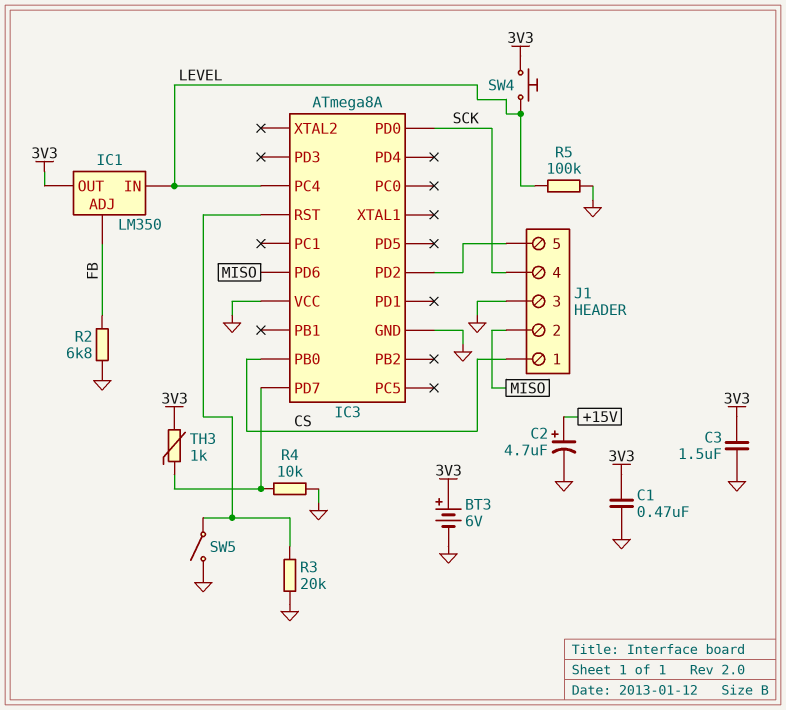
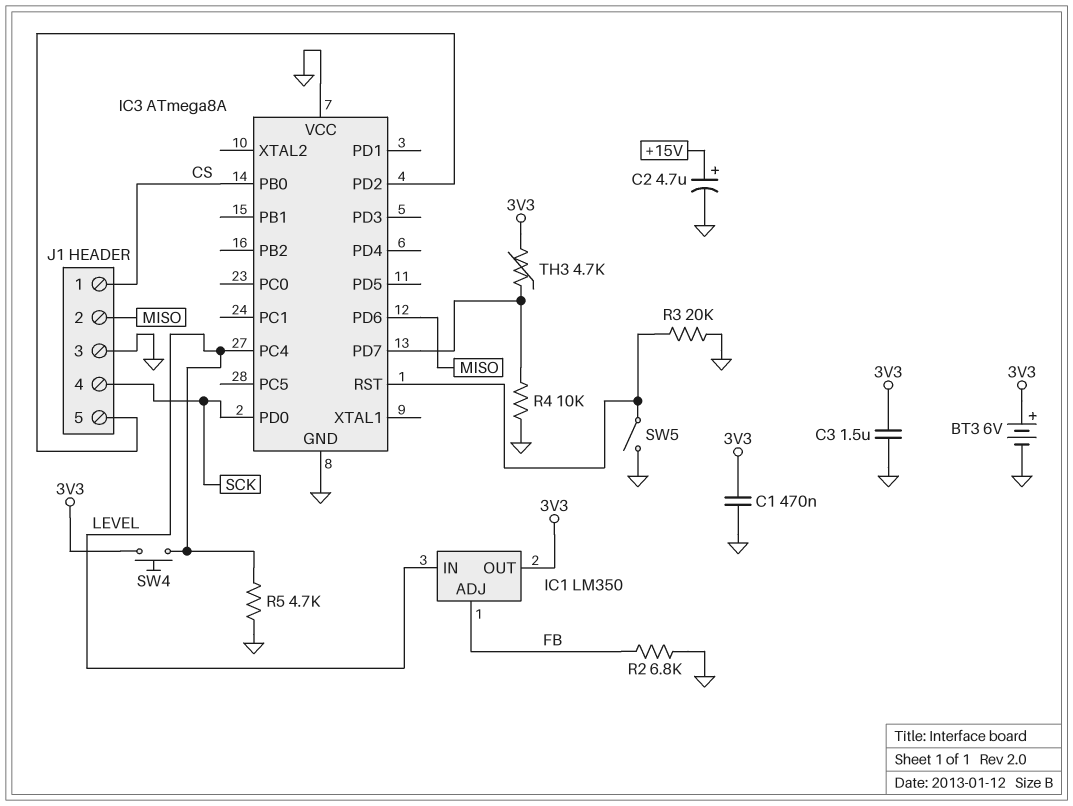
R5: 100k (GND, LEVEL) -> 4.7k (GND, LEVEL)
TH3: 1k (3V3, IC3/PD7) -> 4.7k (3V3, IC3/PD7)

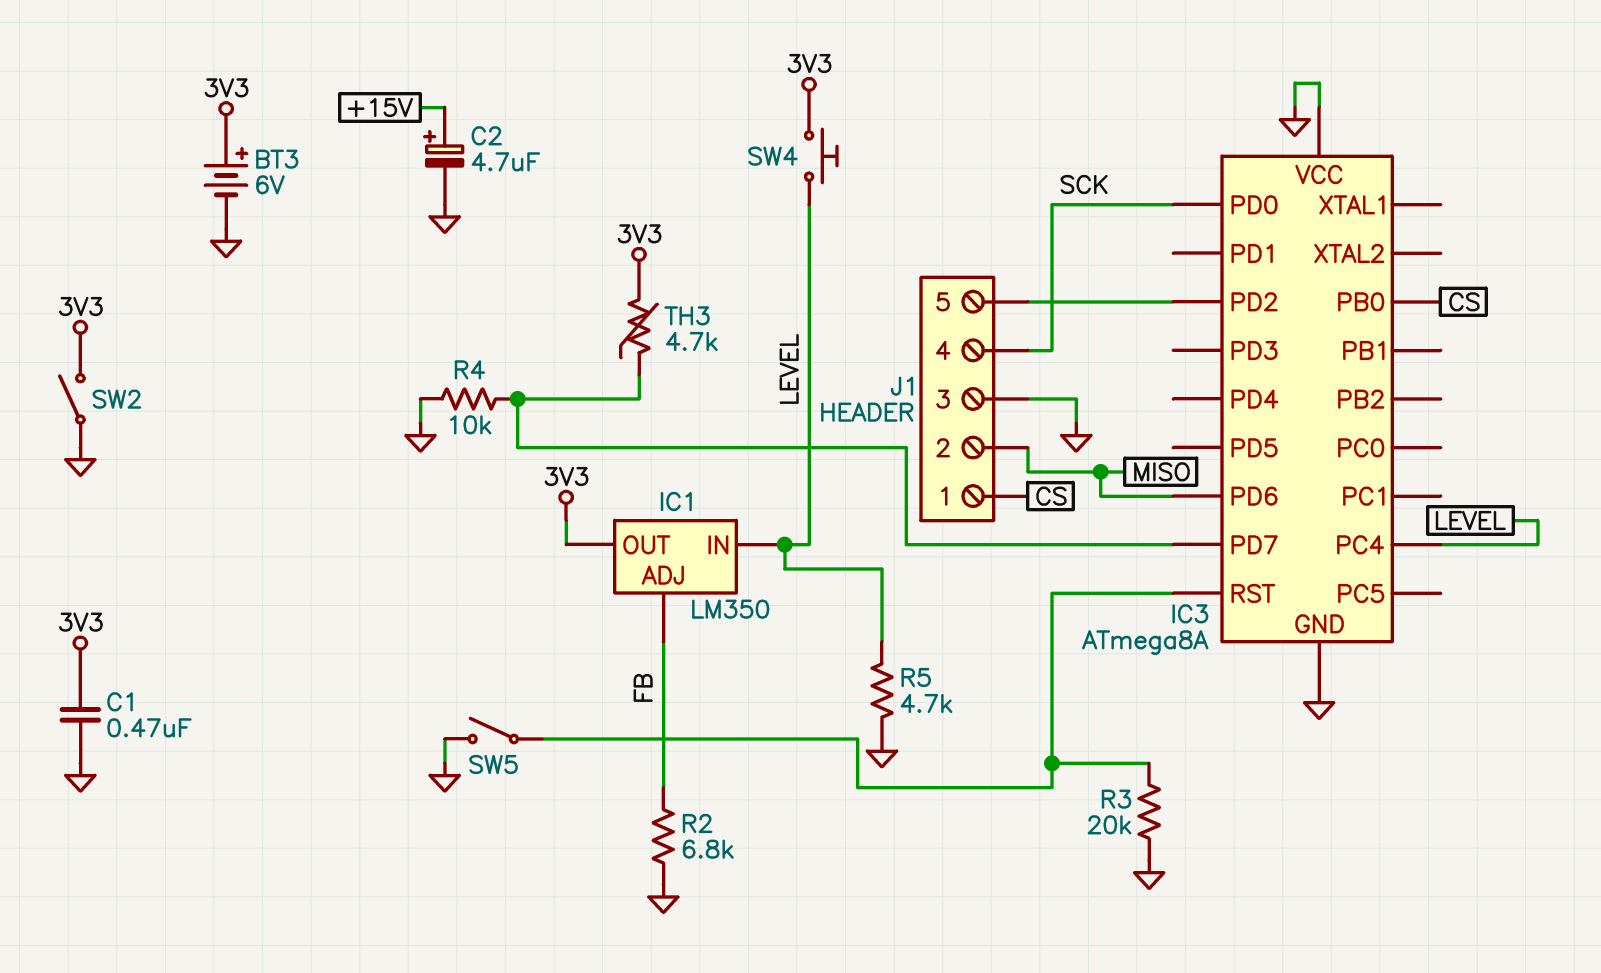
C3: 1.5uF (3V3, GND) -> none
SW2: none -> switch (3V3, GND)

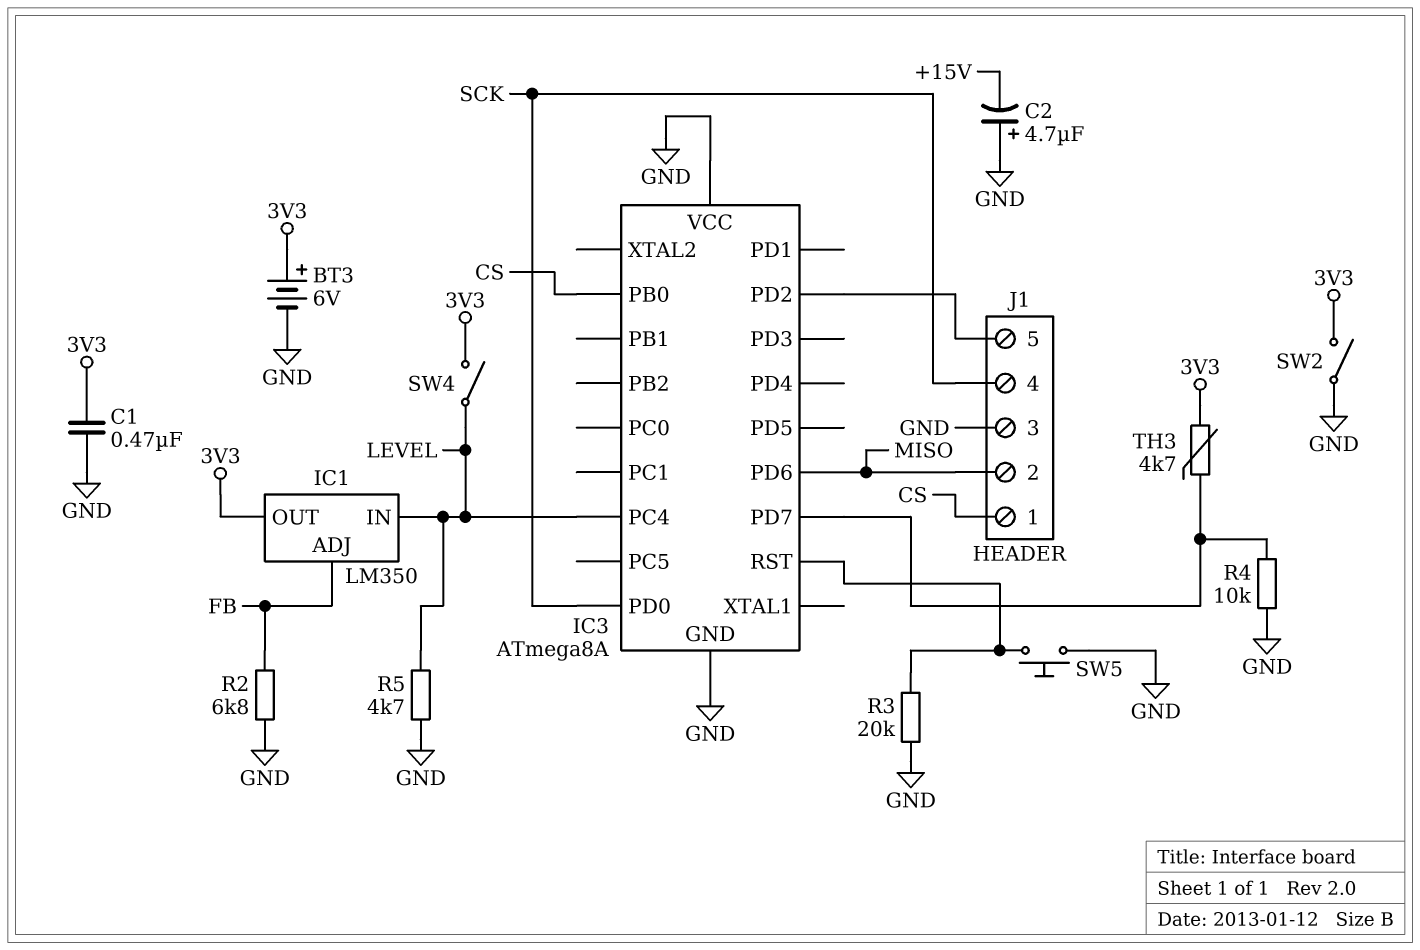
C2: 4.7uF (plus +15V, minus GND) -> 4.7uF (plus GND, minus +15V)
SW4: button (3V3, LEVEL) -> switch (3V3, LEVEL)
SW5: switch (GND, IC3/RST) -> button (GND, IC3/RST)

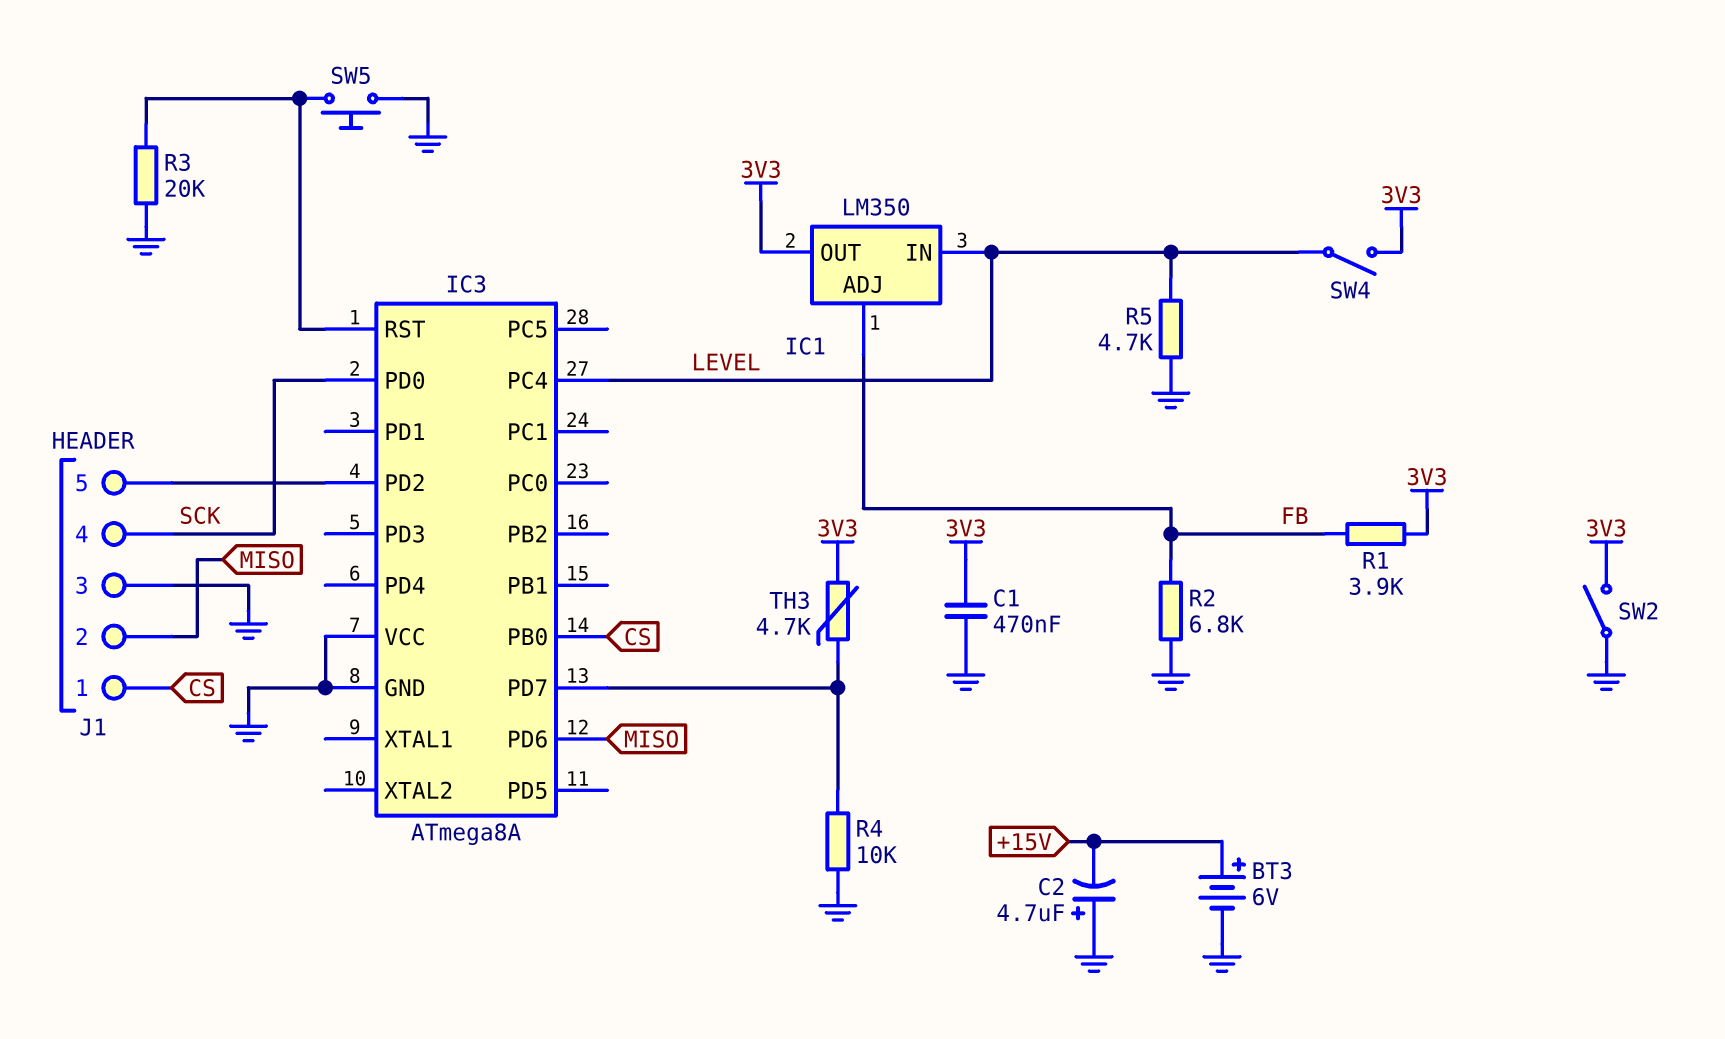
BT3: 6V (plus 3V3, minus GND) -> 6V (plus +15V, minus GND)
R1: none -> 3.9k (3V3, FB)

